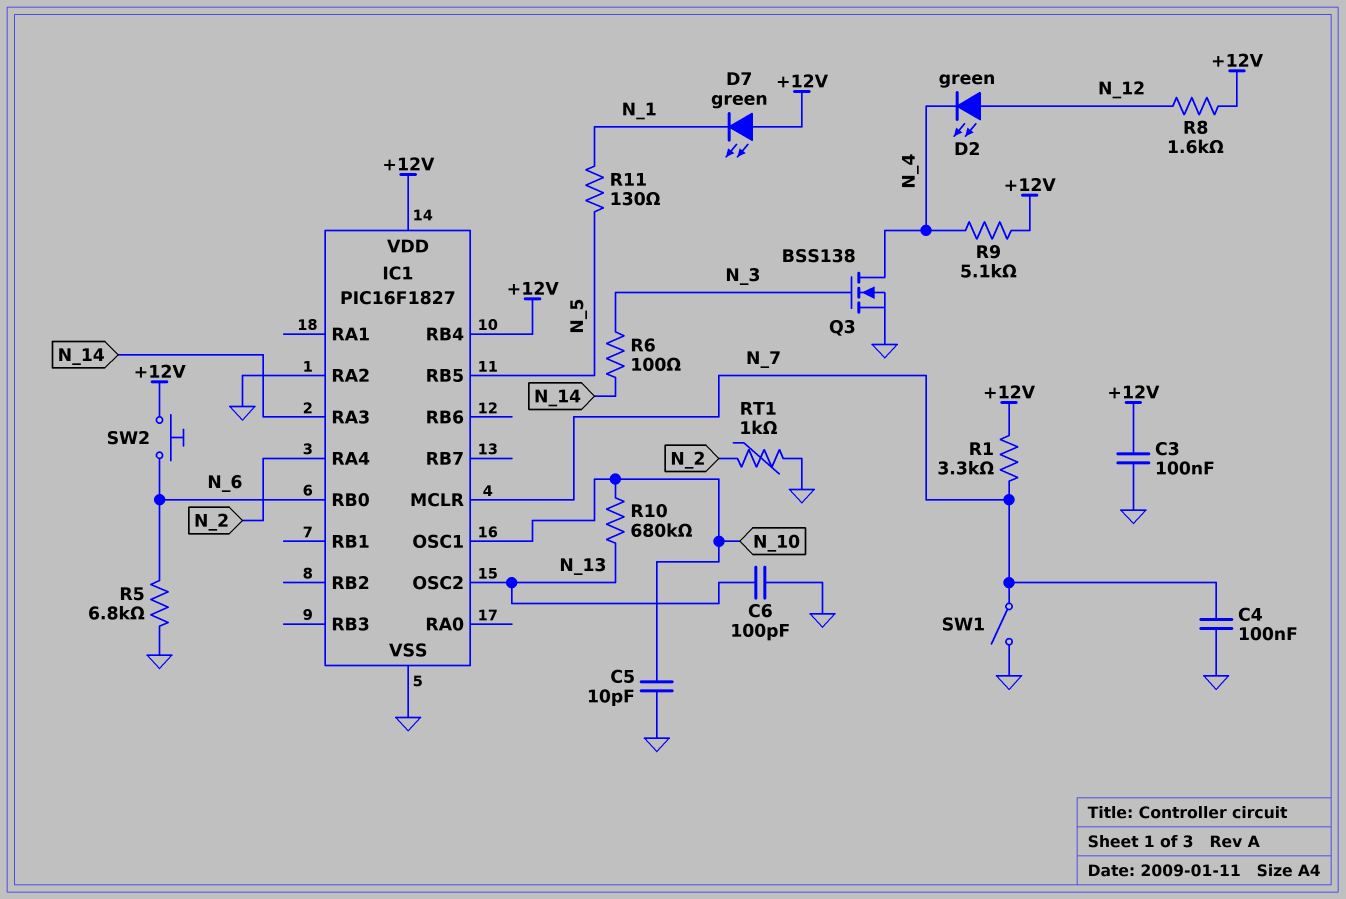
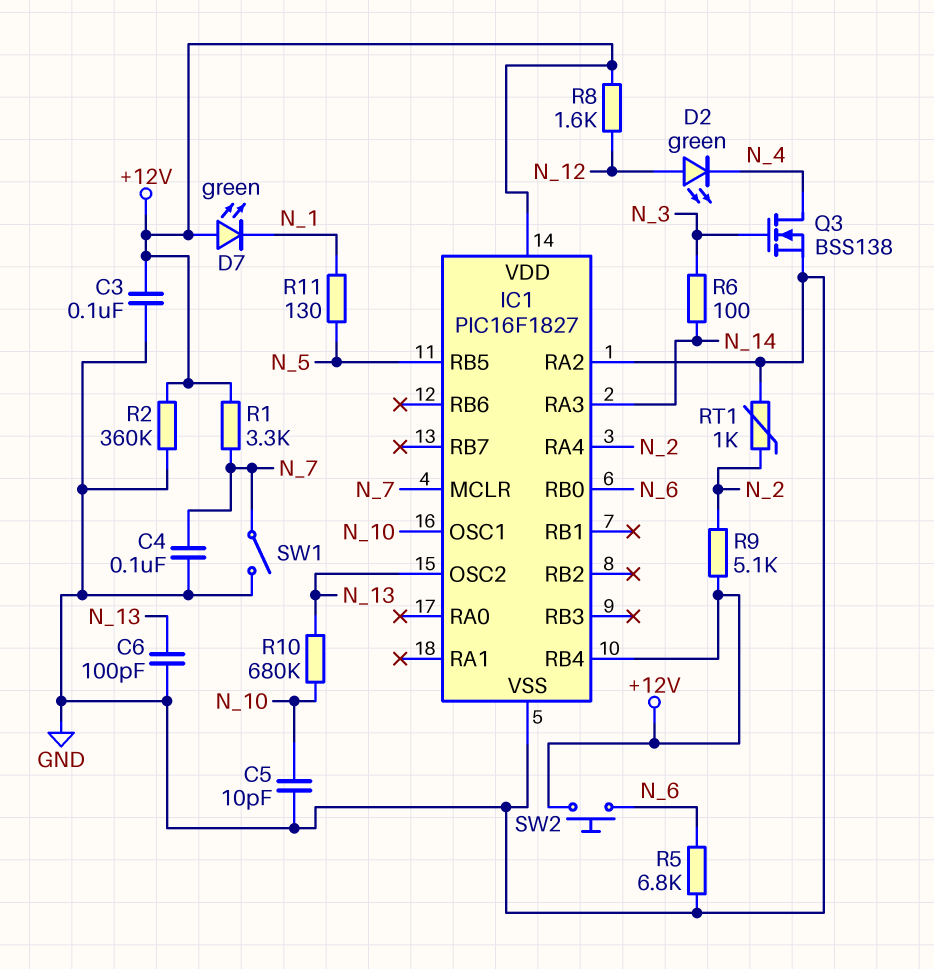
R2: none -> 360k (+12V, GND)
R9: 5.1k (+12V, N_4) -> 5.1k (+12V, N_2)

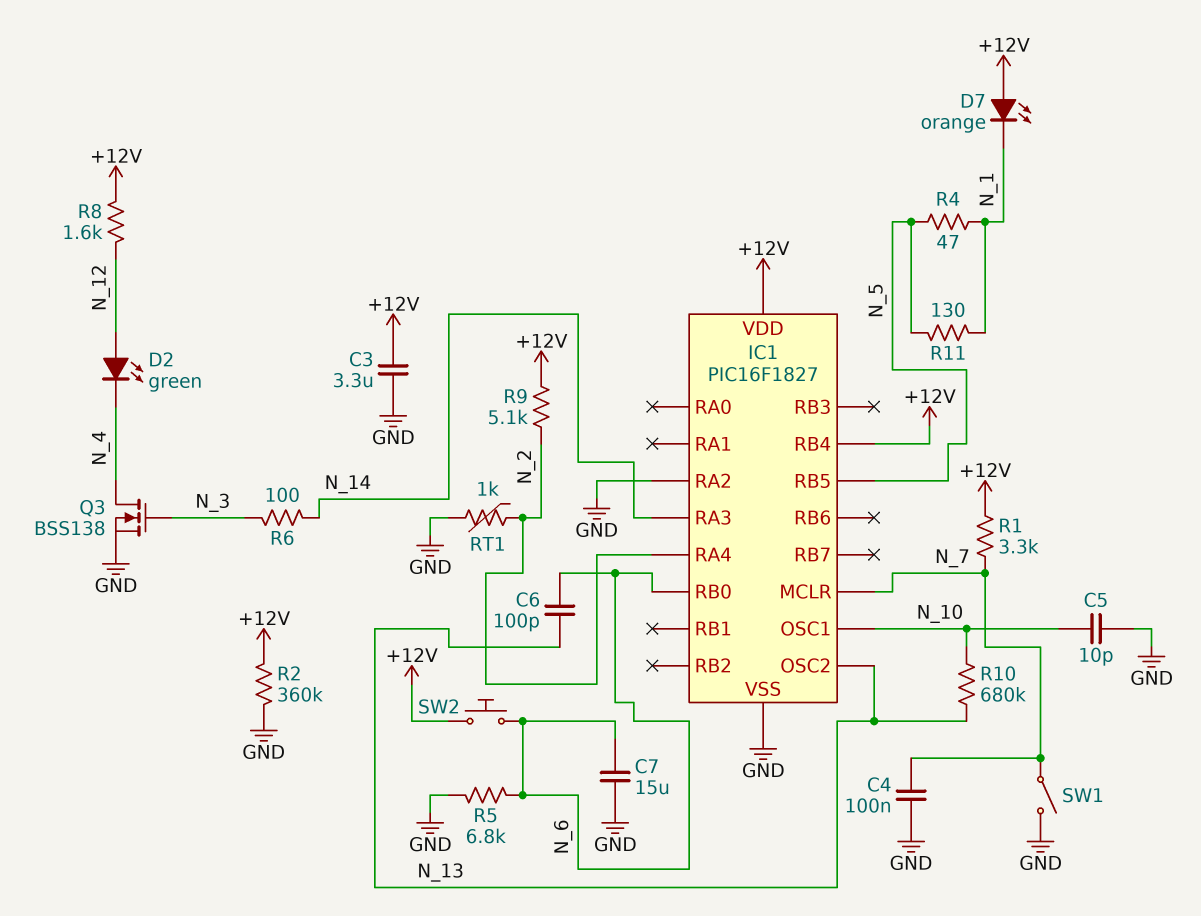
C3: 100nF (+12V, GND) -> 3.3uF (+12V, GND)
C6: 100pF (GND, N_13) -> 100pF (N_6, N_13)
C7: none -> 15uF (GND, N_6)
D7: LED green (A +12V, K N_1) -> LED orange (A +12V, K N_1)
R4: none -> 47 (N_1, N_5)

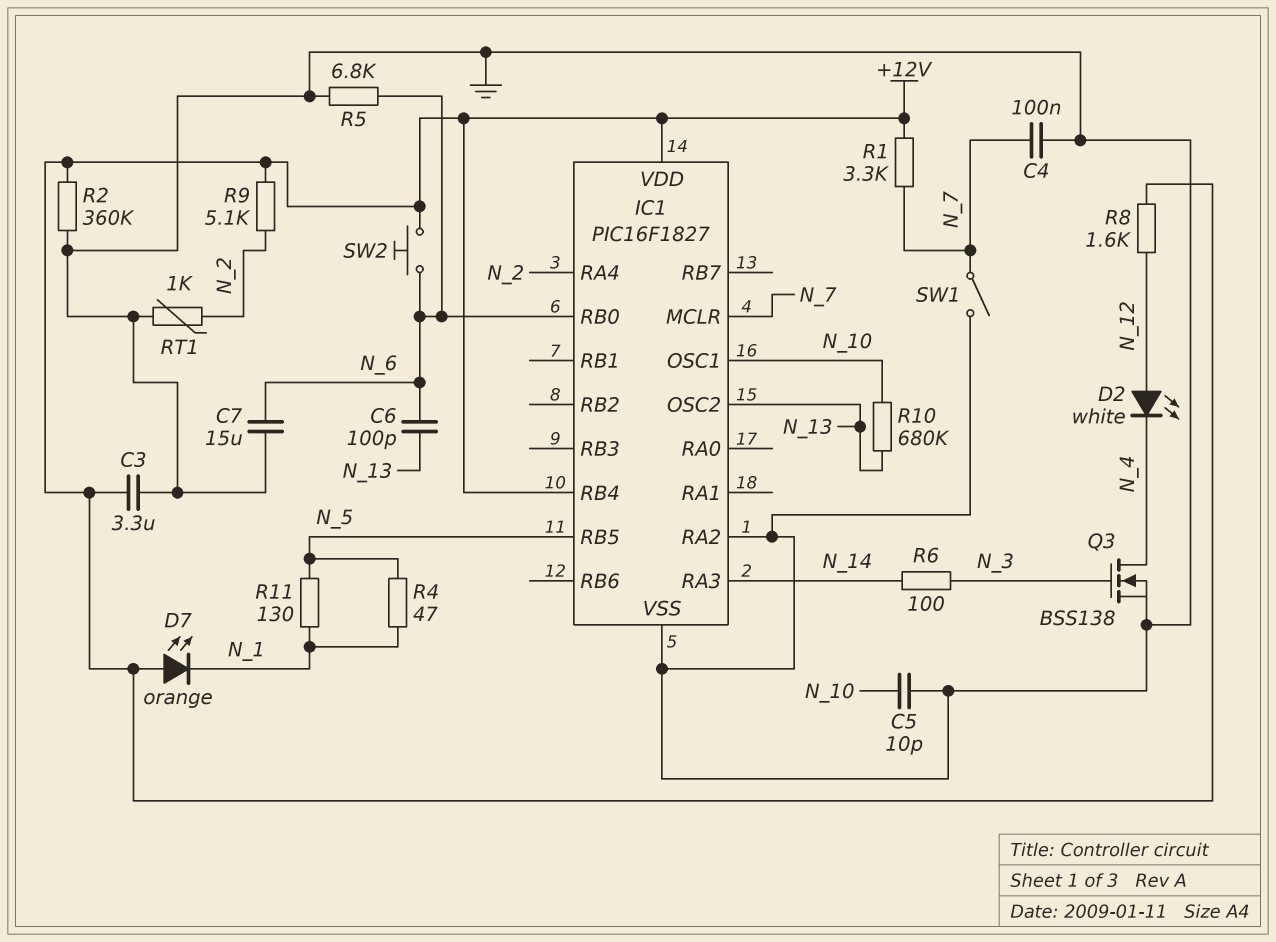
D2: LED green (A N_12, K N_4) -> LED white (A N_12, K N_4)

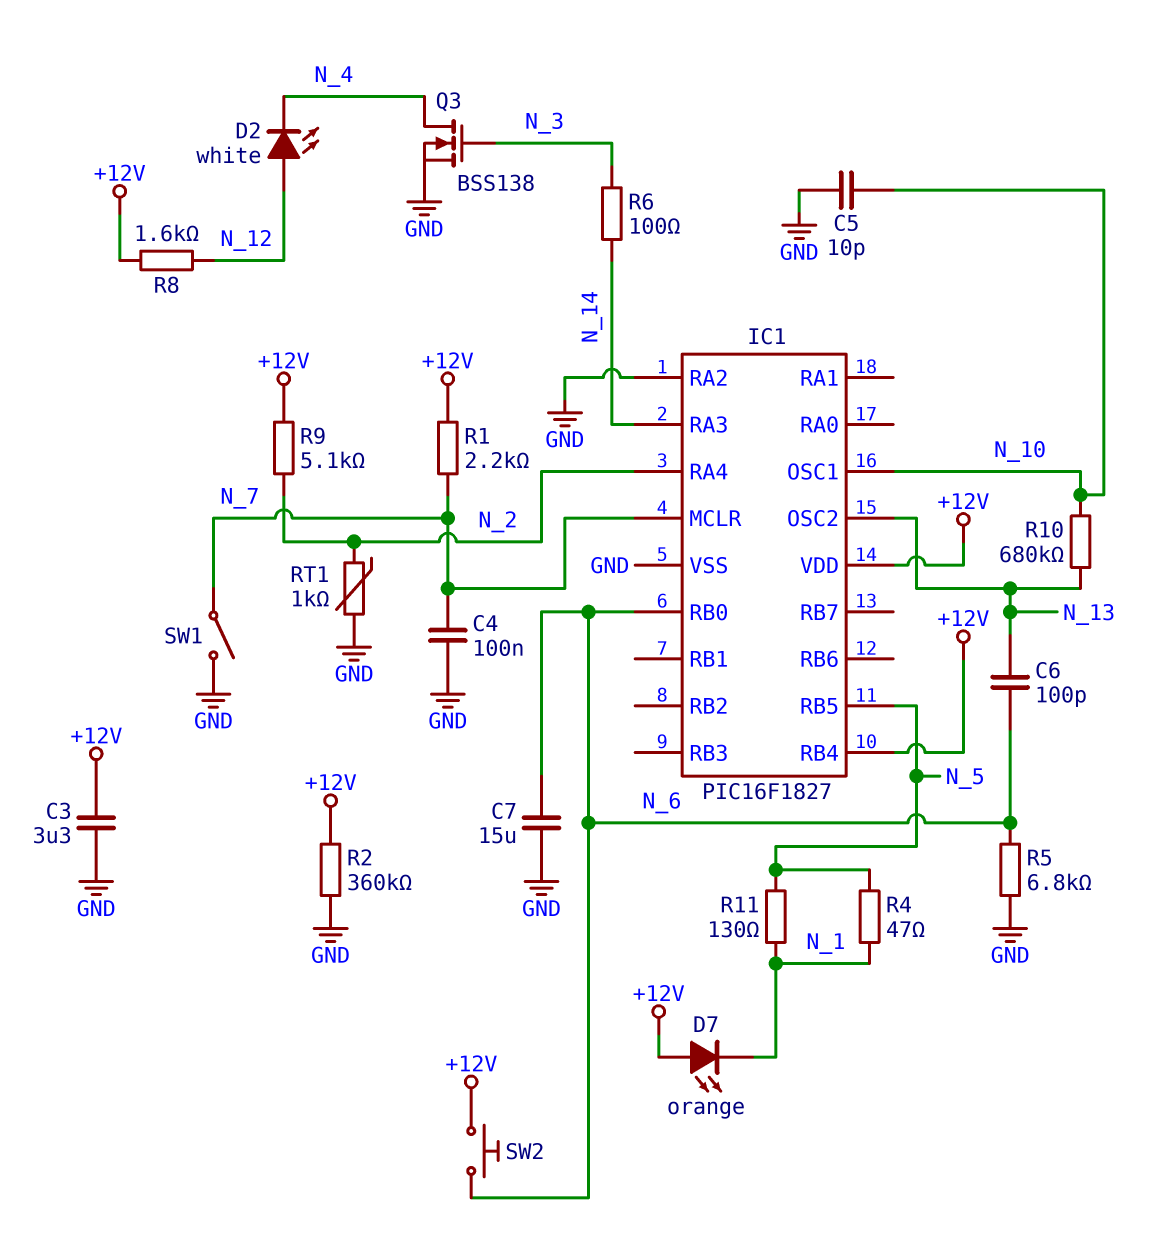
R1: 3.3k (+12V, N_7) -> 2.2k (+12V, N_7)

